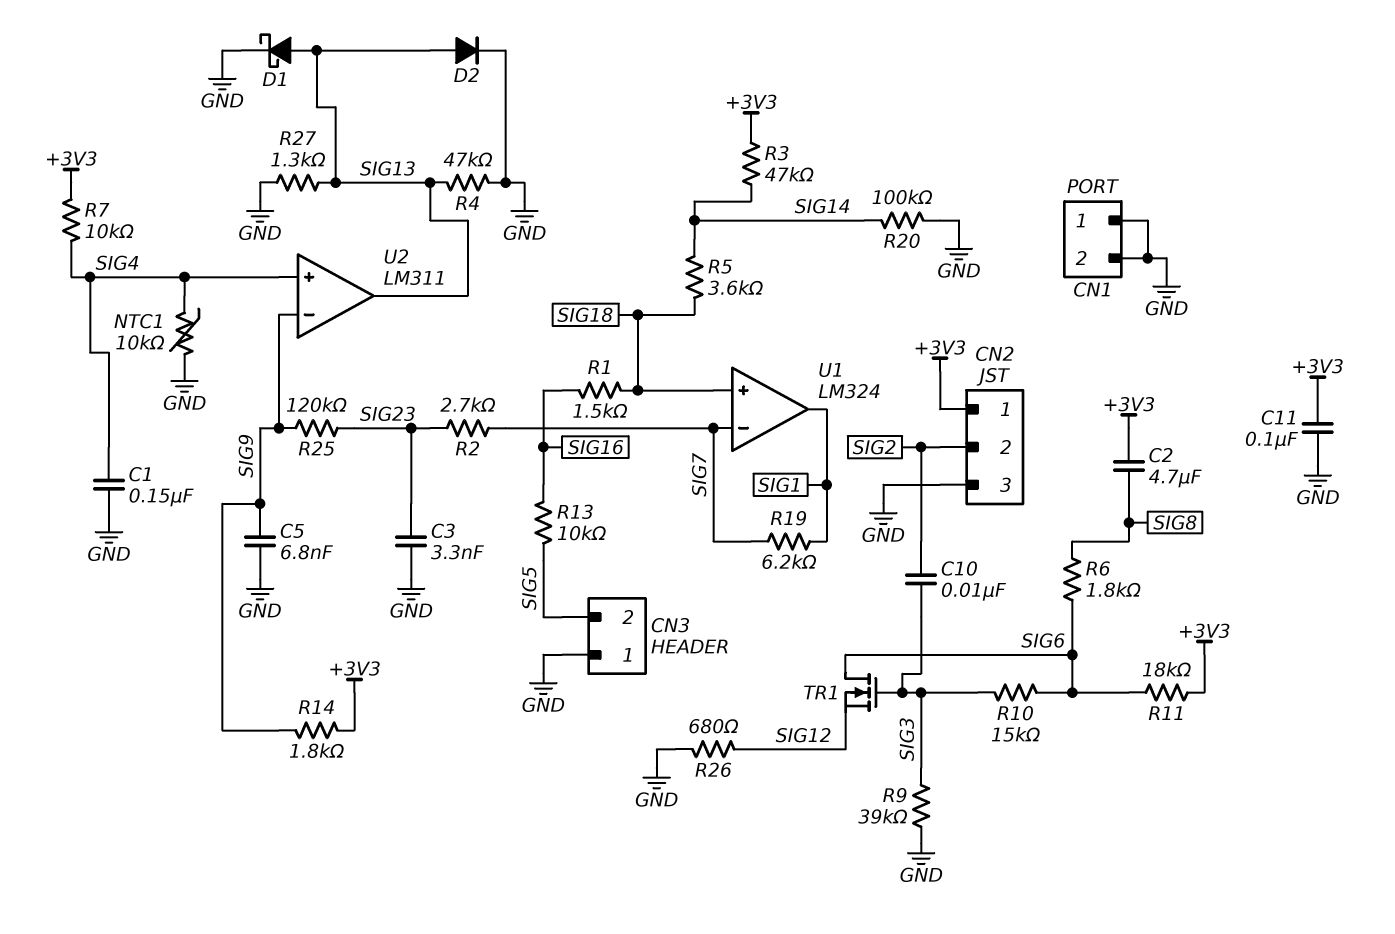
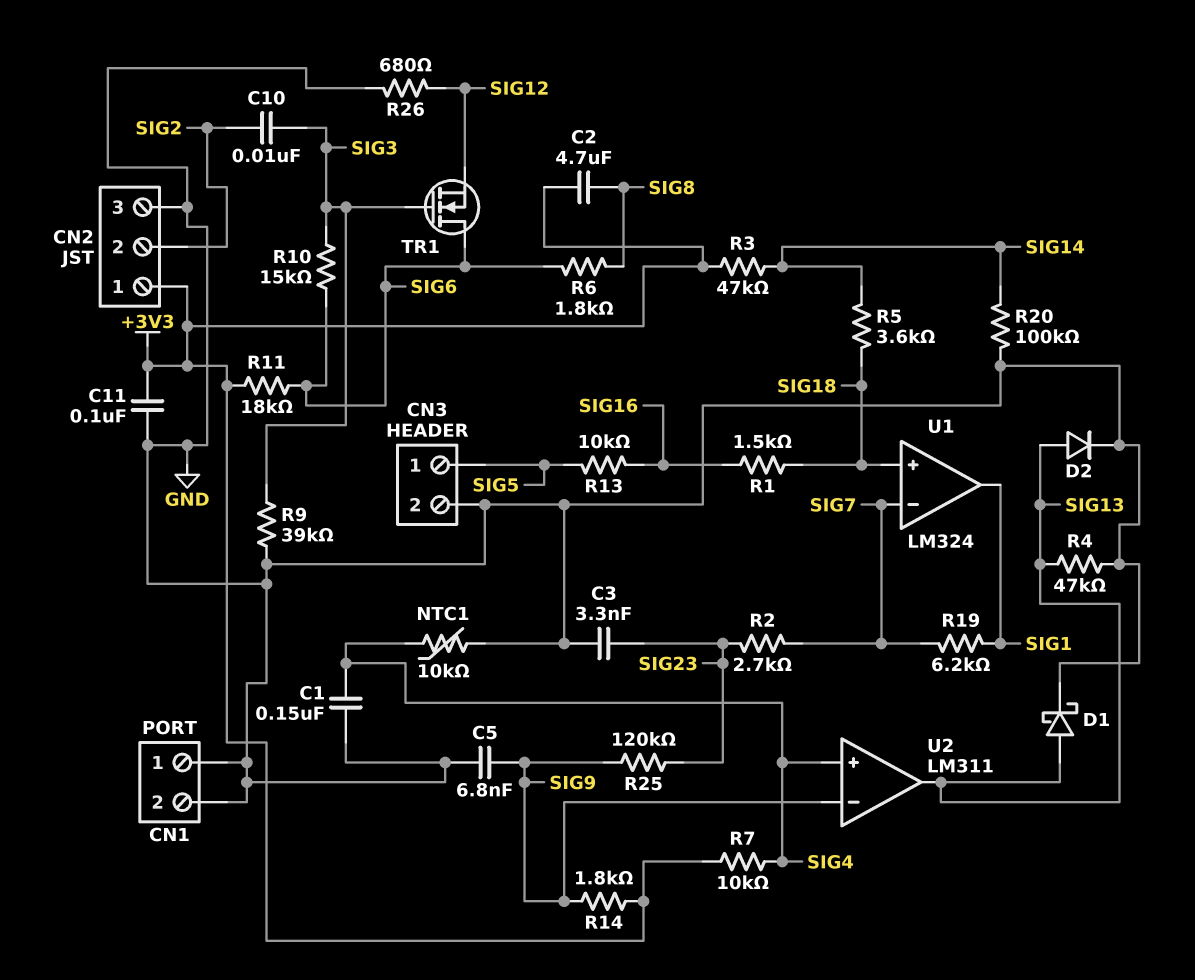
CN3 pin 1: GND -> SIG5
CN3 pin 2: SIG5 -> GND
R27: 1.3k (GND, SIG13) -> none

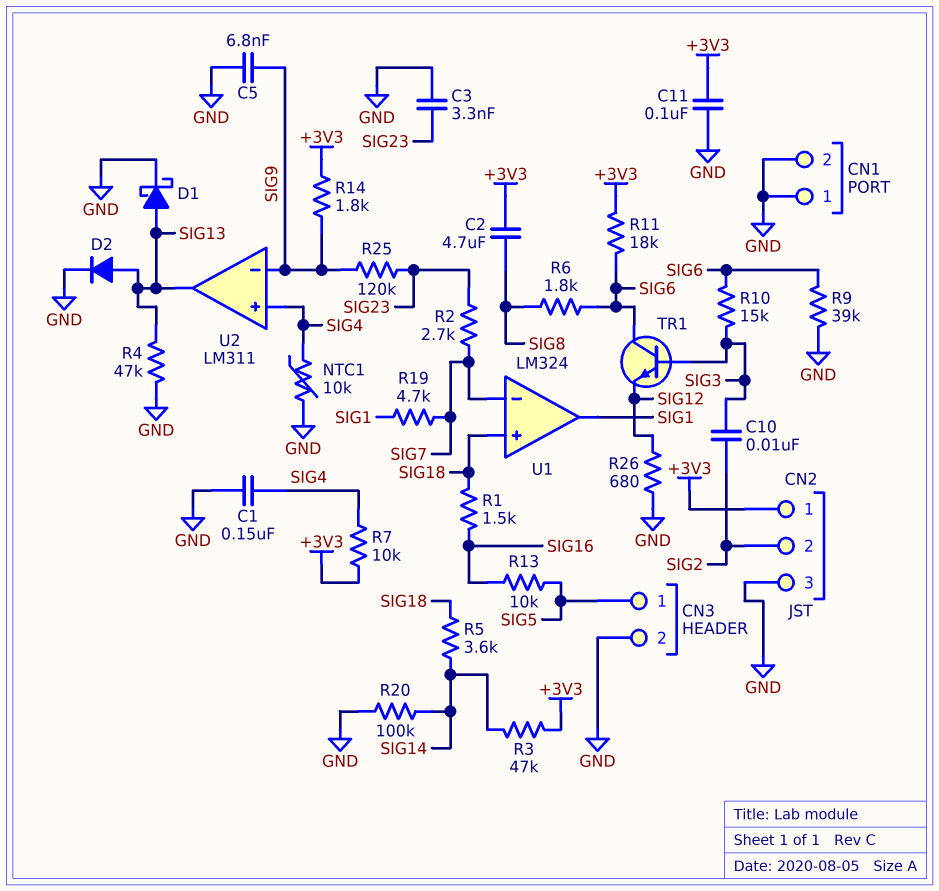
R9: 39k (GND, SIG3) -> 39k (GND, SIG6)
R19: 6.2k (SIG1, SIG7) -> 4.7k (SIG1, SIG7)
TR1: NMOS (G SIG3, D SIG6, S SIG12) -> NPN (B SIG3, C SIG6, E SIG12)

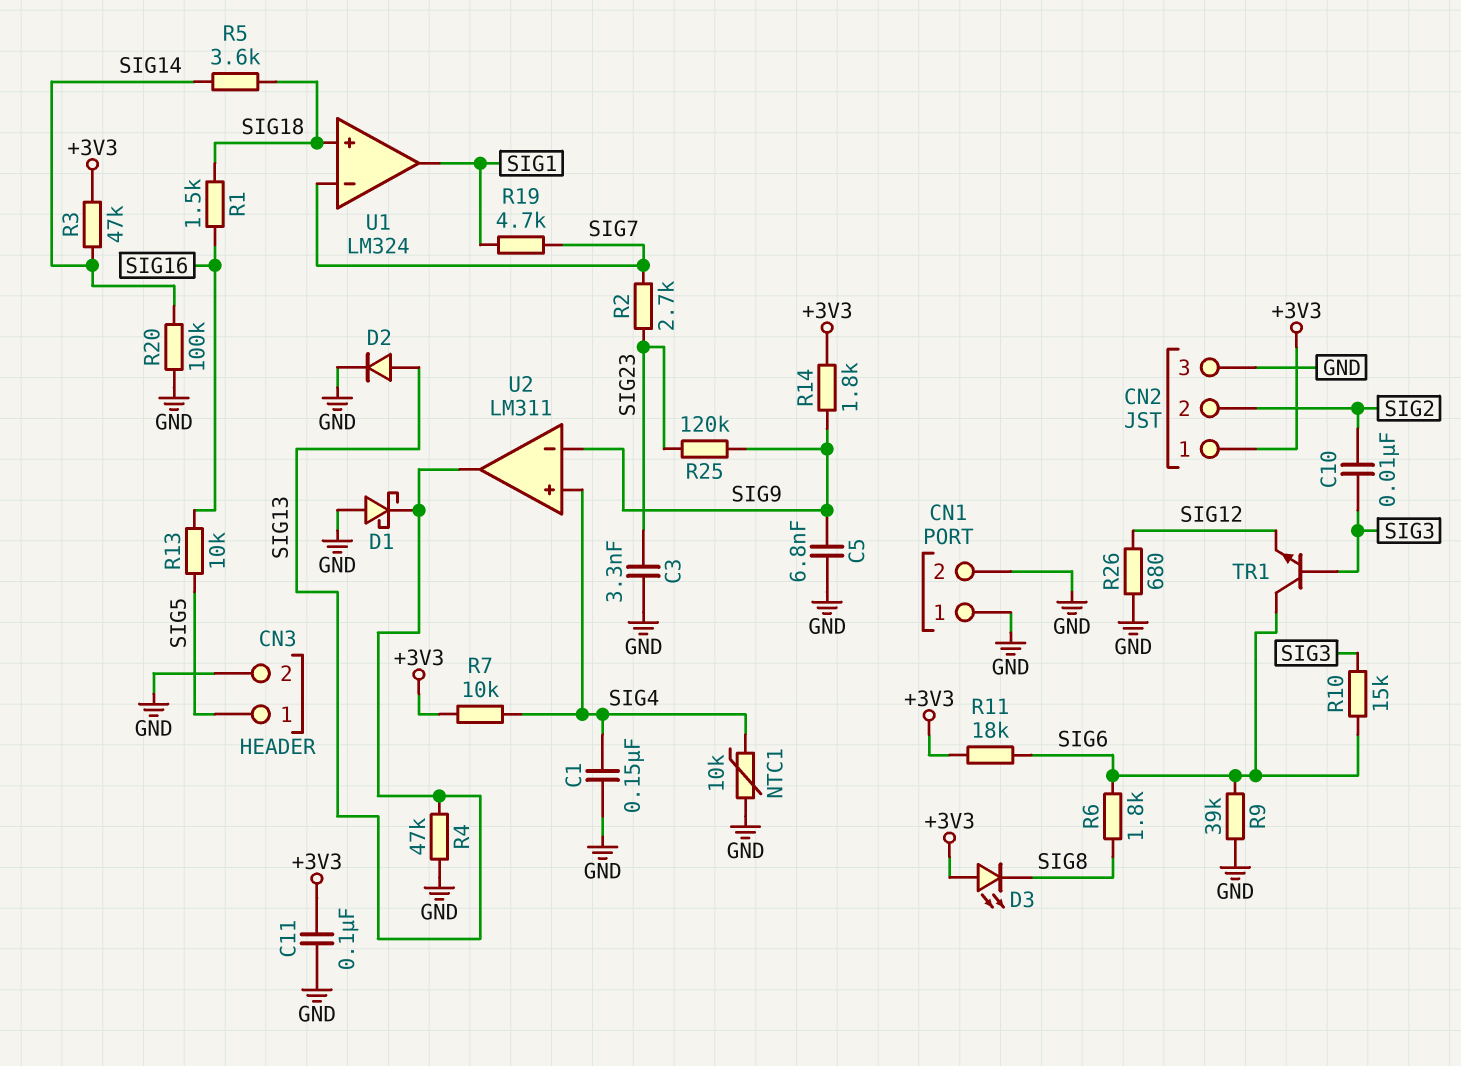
C2: 4.7uF (+3V3, SIG8) -> none
D1: schottky (A SIG13, K GND) -> schottky (A GND, K SIG13)
D3: none -> LED (A +3V3, K SIG8)

